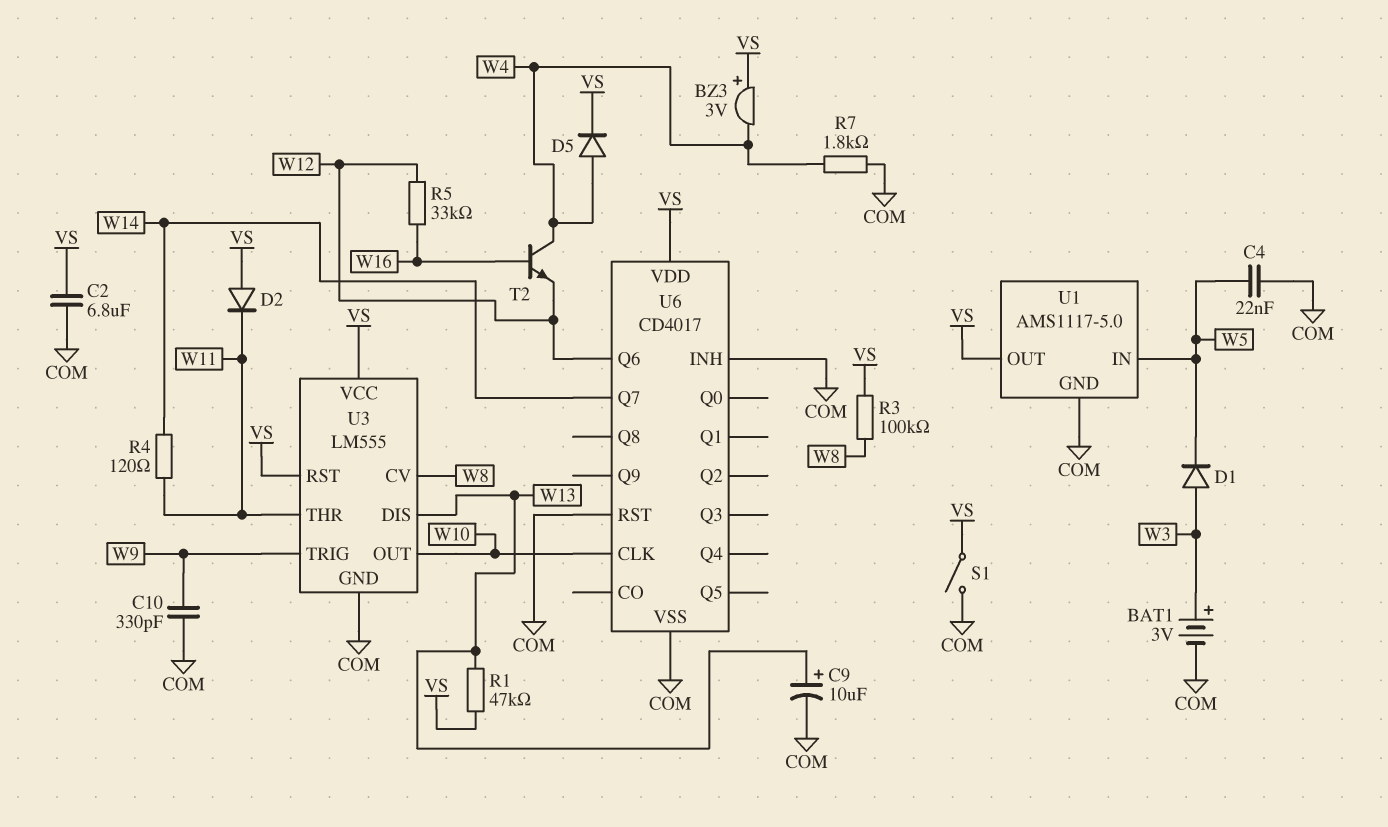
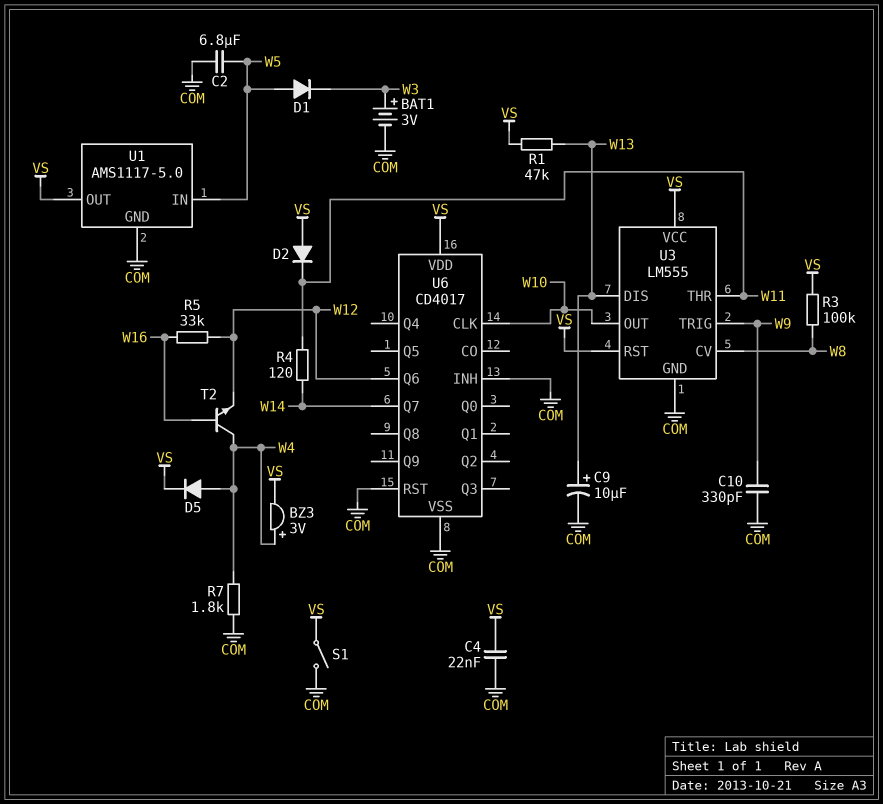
BZ3: buzzer 3V (plus VS, minus W4) -> buzzer 3V (plus W4, minus VS)
C2: 6.8uF (COM, VS) -> 6.8uF (COM, W5)
C4: 22nF (COM, W5) -> 22nF (COM, VS)
D1: diode (A W3, K W5) -> diode (A W5, K W3)

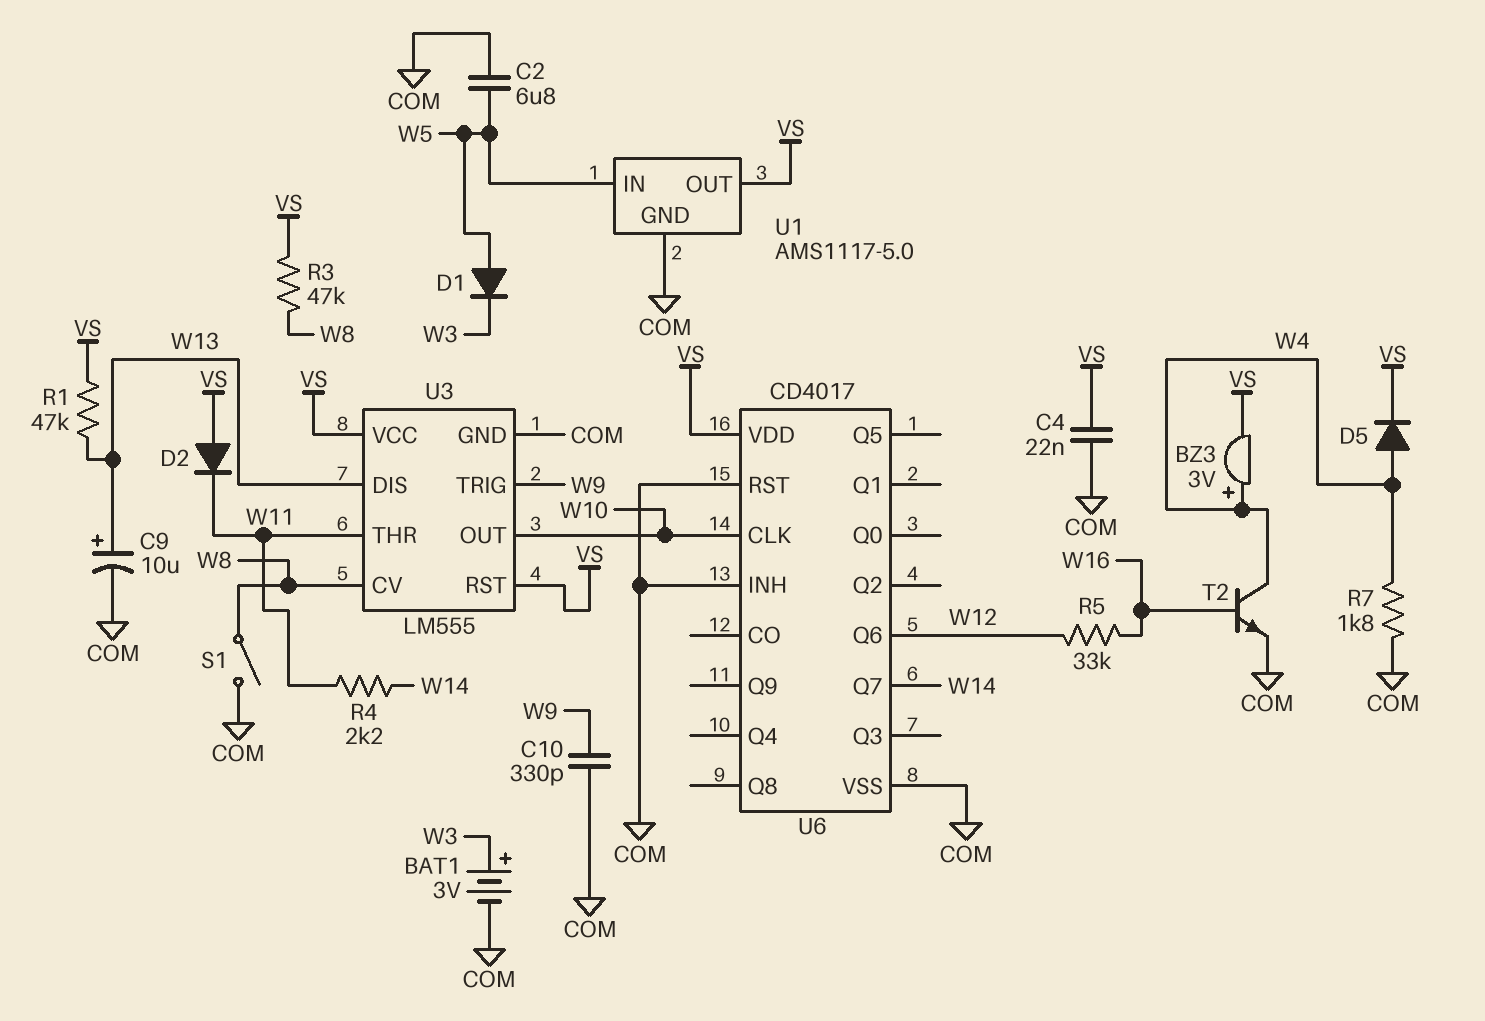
R3: 100k (VS, W8) -> 47k (VS, W8)
R4: 120 (W11, W14) -> 2.2k (W11, W14)
S1: switch (COM, VS) -> switch (COM, W8)
T2: NPN (B W16, C W4, E W12) -> NPN (B W16, C W4, E COM)

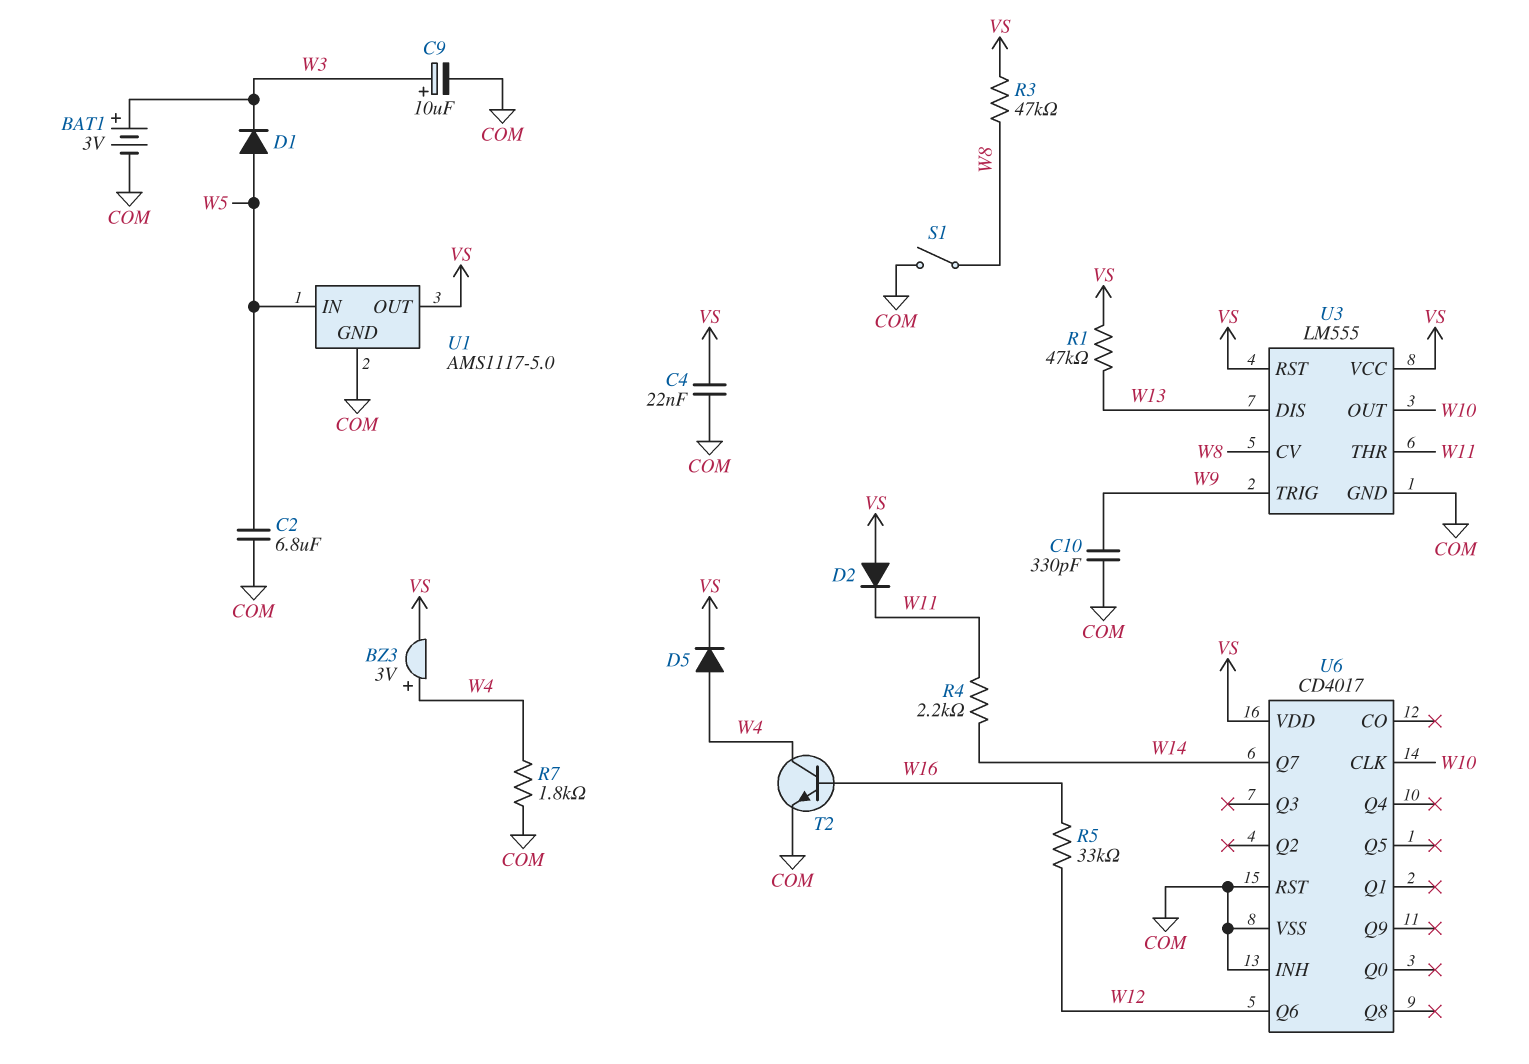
C9: 10uF (plus W13, minus COM) -> 10uF (plus W3, minus COM)

